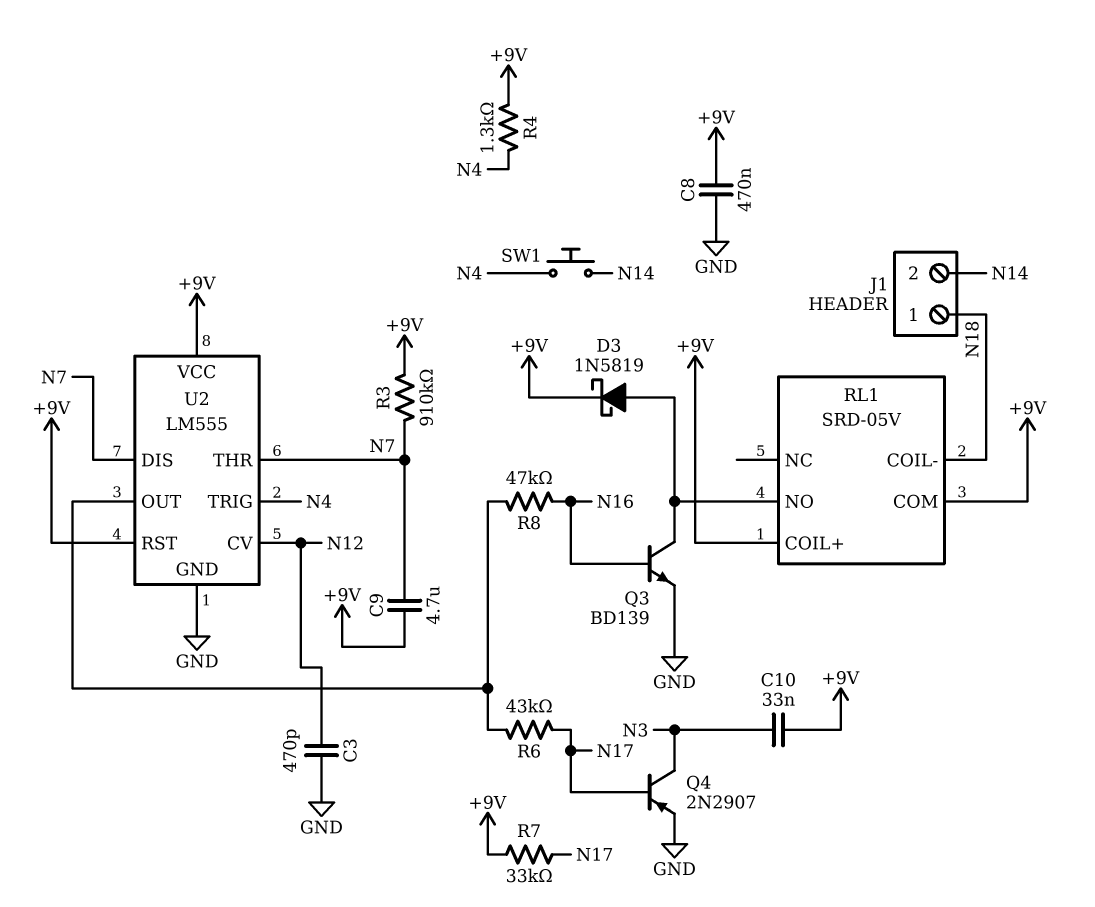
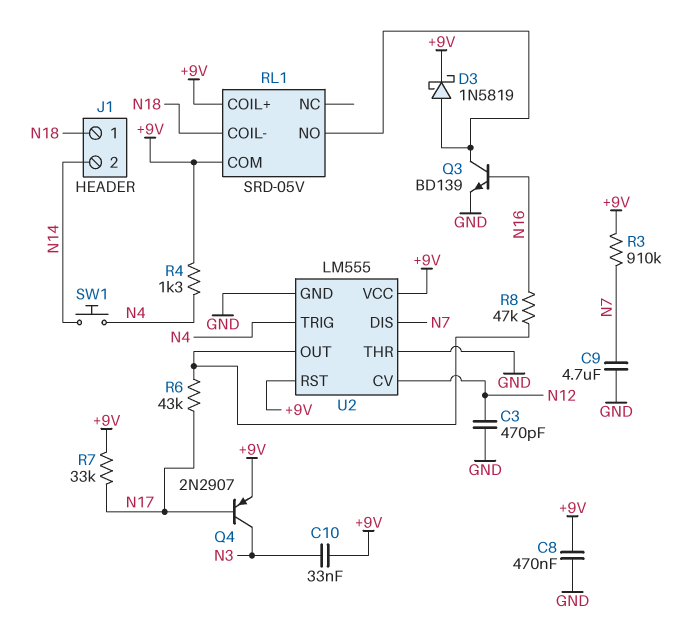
C9: 4.7uF (+9V, N7) -> 4.7uF (GND, N7)
Q4: PNP 2N2907 (B N17, C N3, E GND) -> PNP 2N2907 (B N17, C N3, E +9V)
U2 pin THR: N7 -> GND

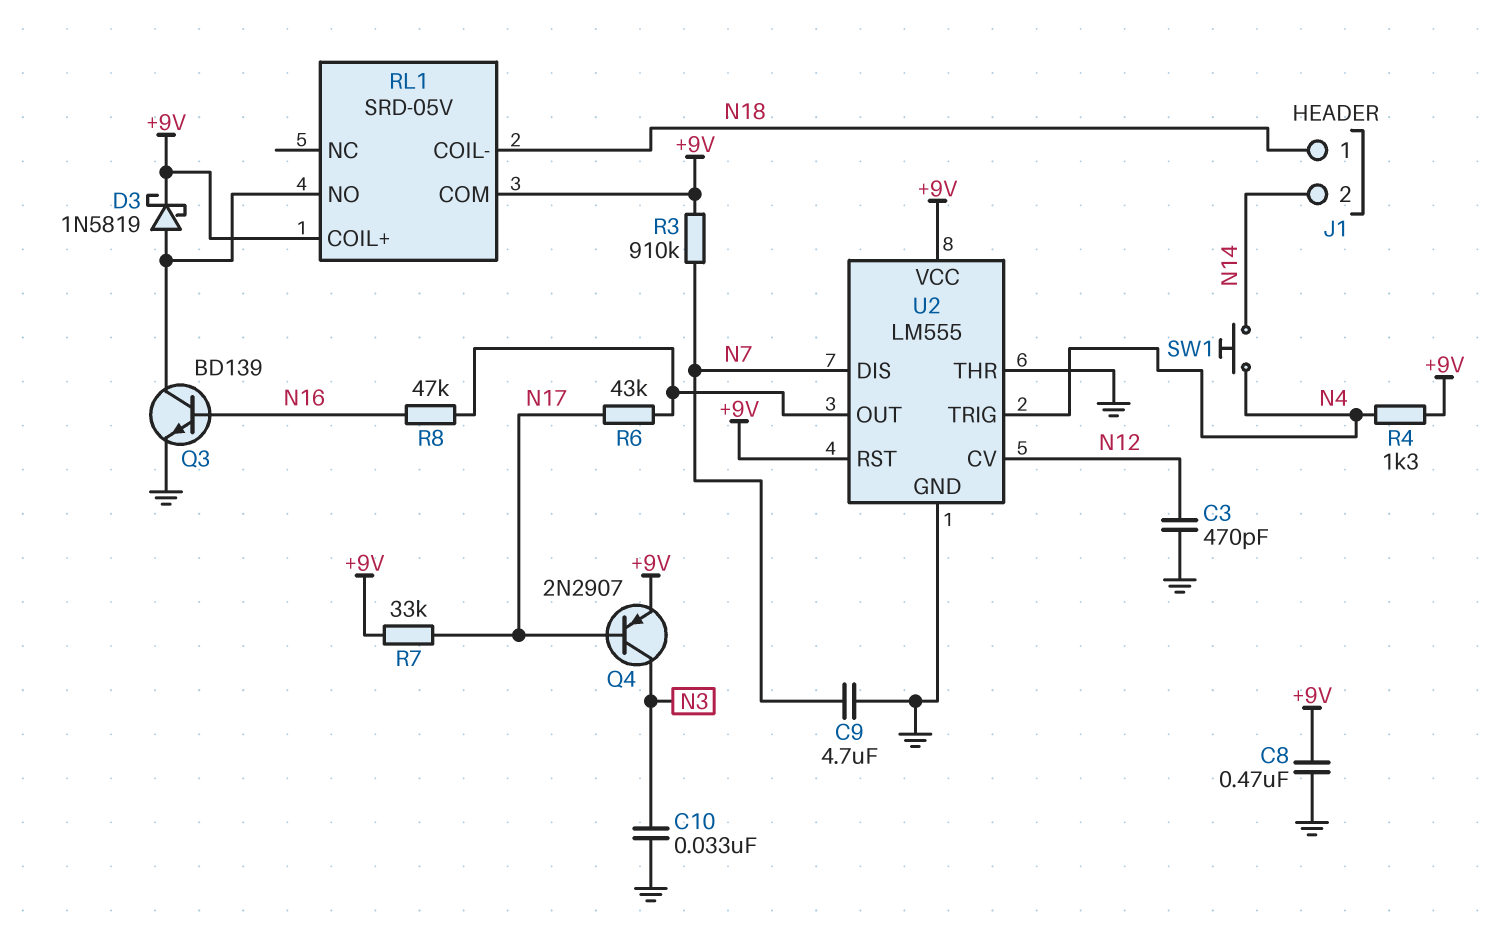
C10: 33nF (+9V, N3) -> 33nF (GND, N3)

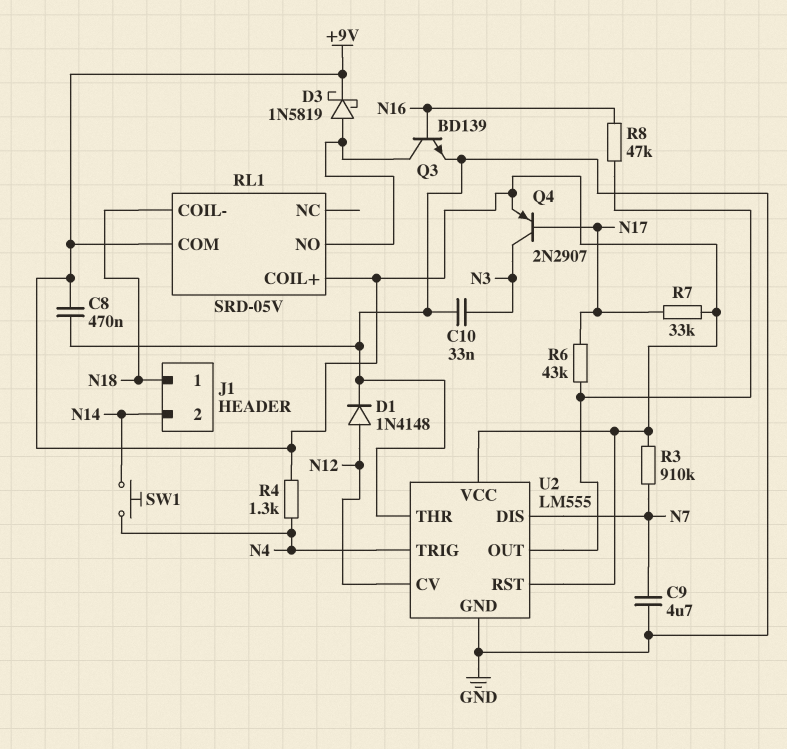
C3: 470pF (GND, N12) -> none
D1: none -> diode 1N4148 (A N12, K GND)

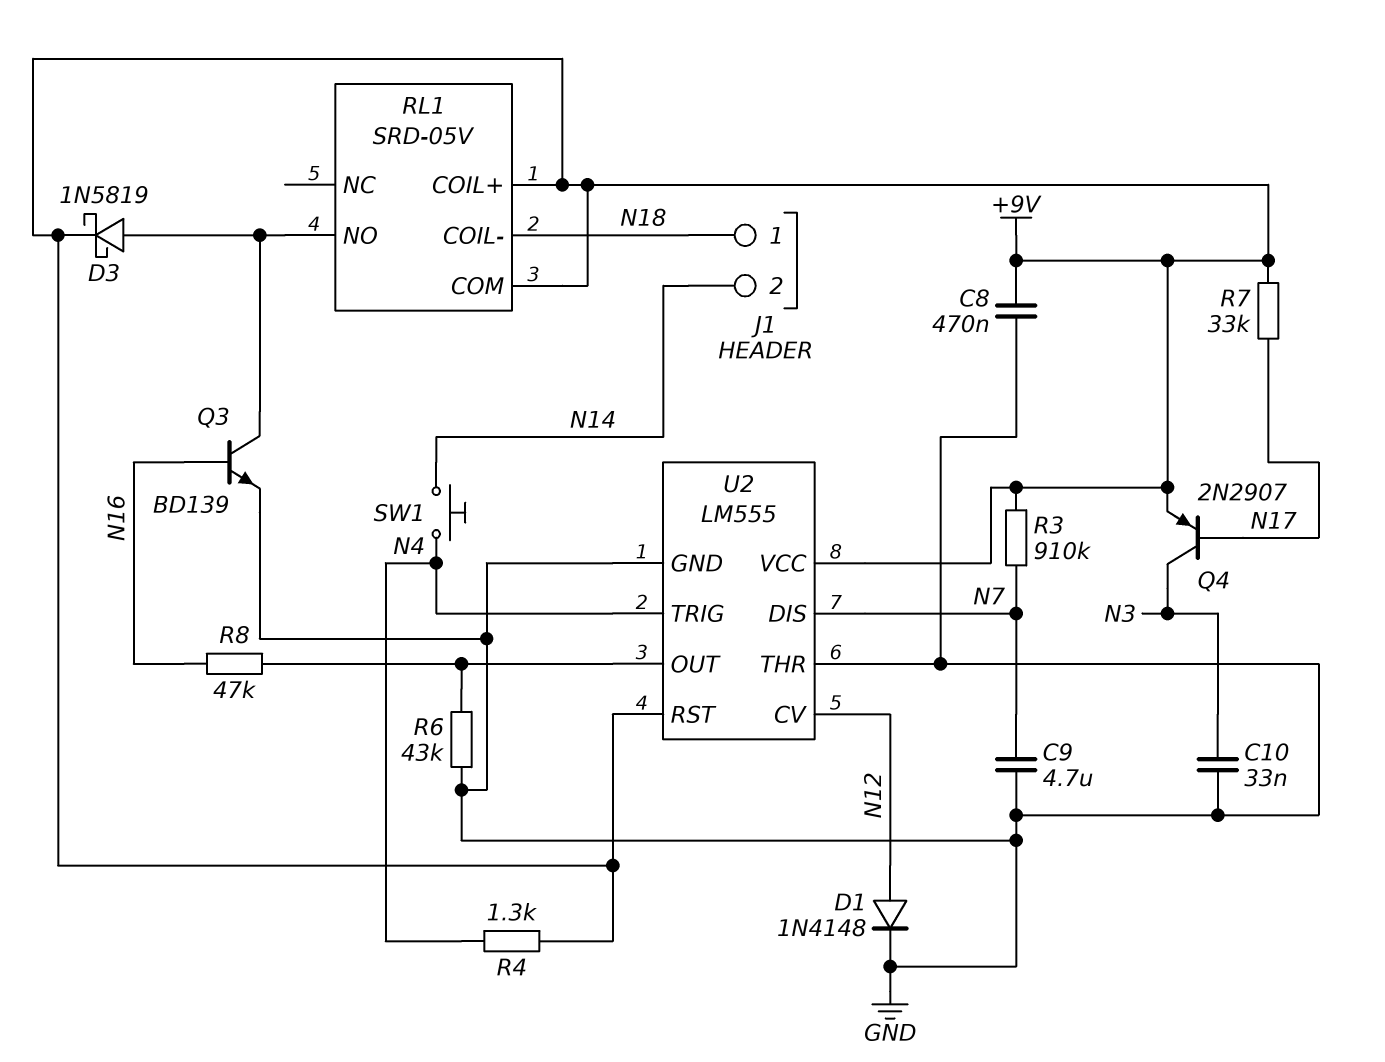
R6: 43k (N17, U2/OUT) -> 43k (GND, U2/OUT)

